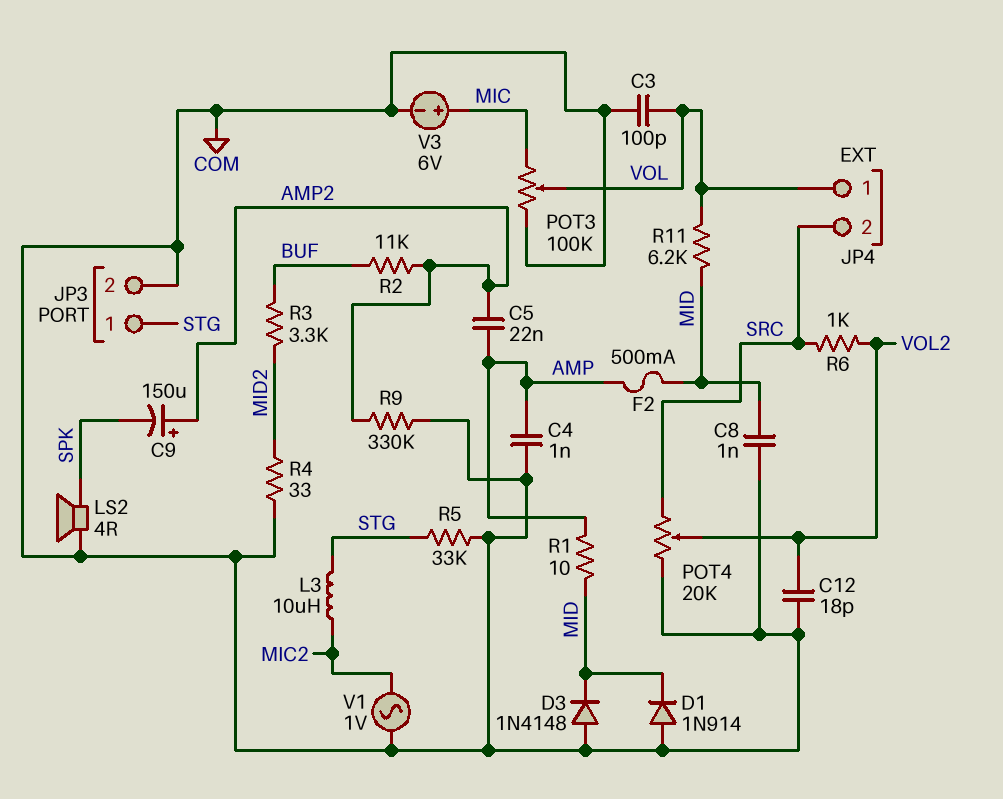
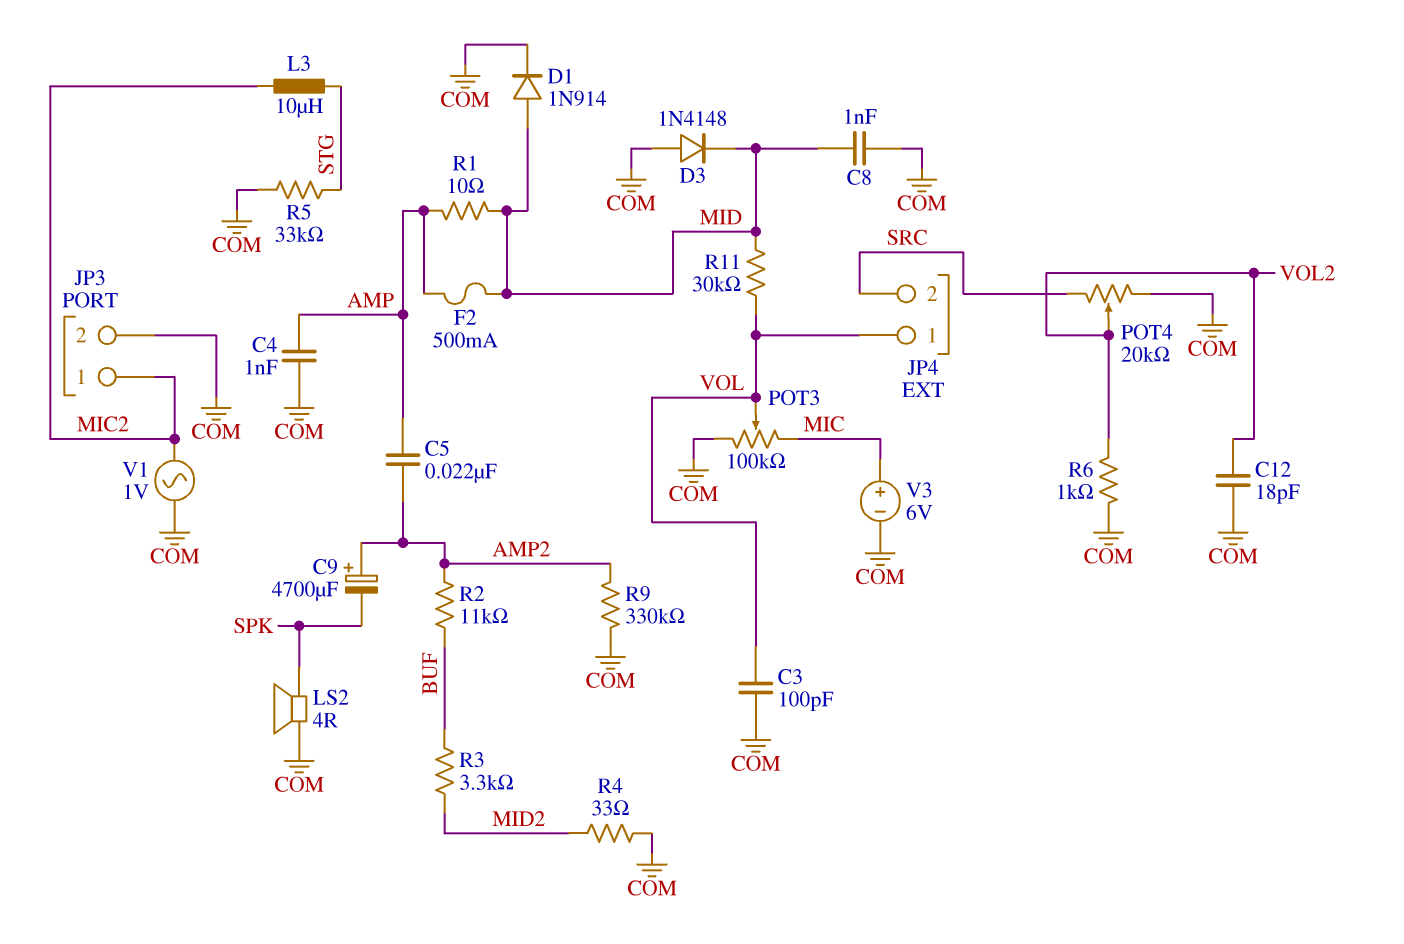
C9: 150uF (plus AMP2, minus SPK) -> 4700uF (plus AMP2, minus SPK)
D1: diode 1N914 (A COM, K MID) -> diode 1N914 (A MID, K COM)
JP3 pin 1: STG -> MIC2
R6: 1k (SRC, VOL2) -> 1k (COM, VOL2)
R11: 6.2k (MID, VOL) -> 30k (MID, VOL)

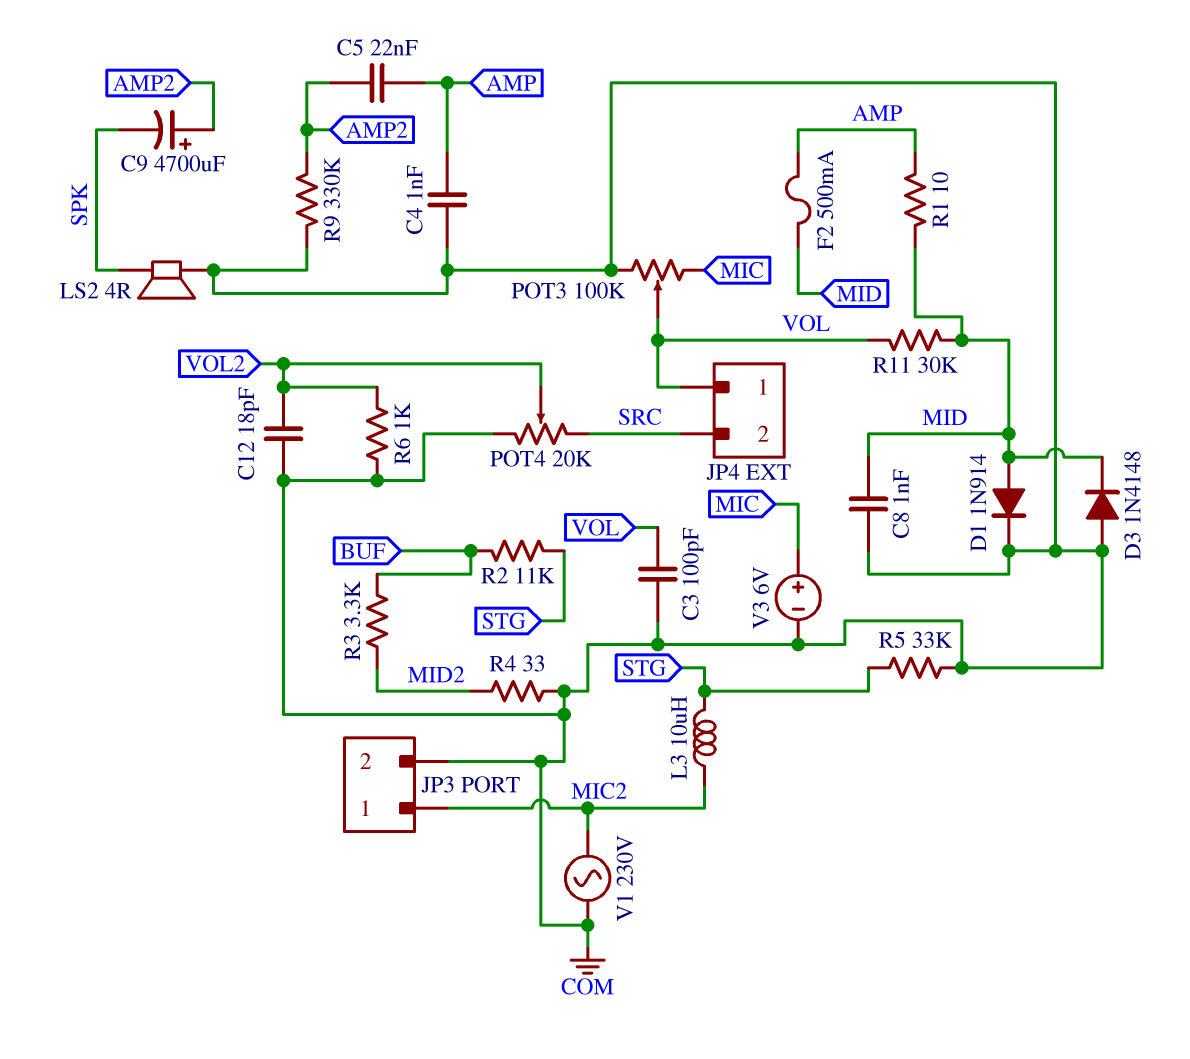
R2: 11k (AMP2, BUF) -> 11k (BUF, STG)
V1: AC 1V (COM, MIC2) -> AC 230V (COM, MIC2)

